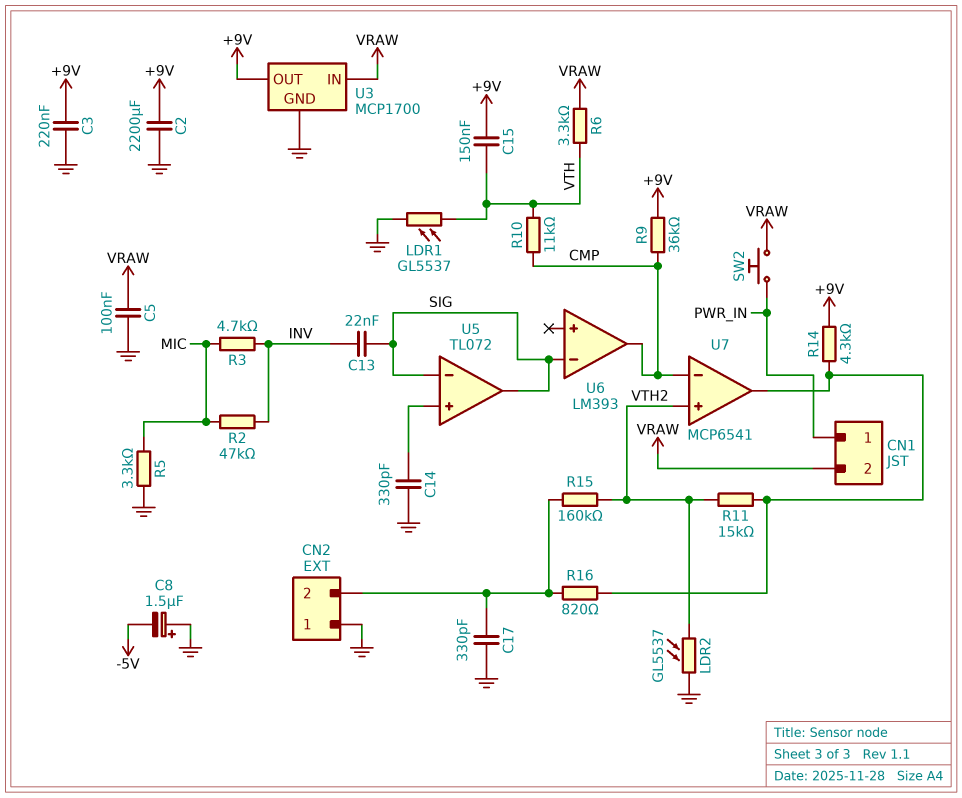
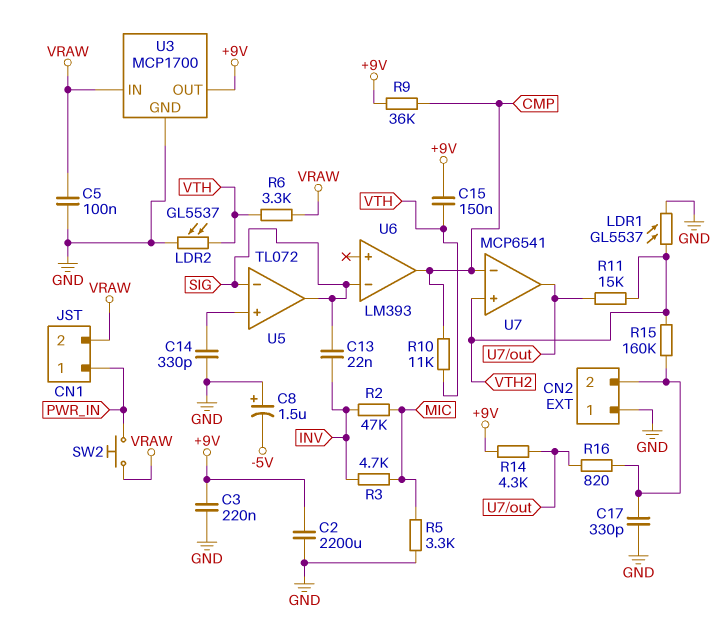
LDR1: GL5537 (GND, VTH) -> GL5537 (GND, VTH2)
LDR2: GL5537 (GND, VTH2) -> GL5537 (GND, VTH)

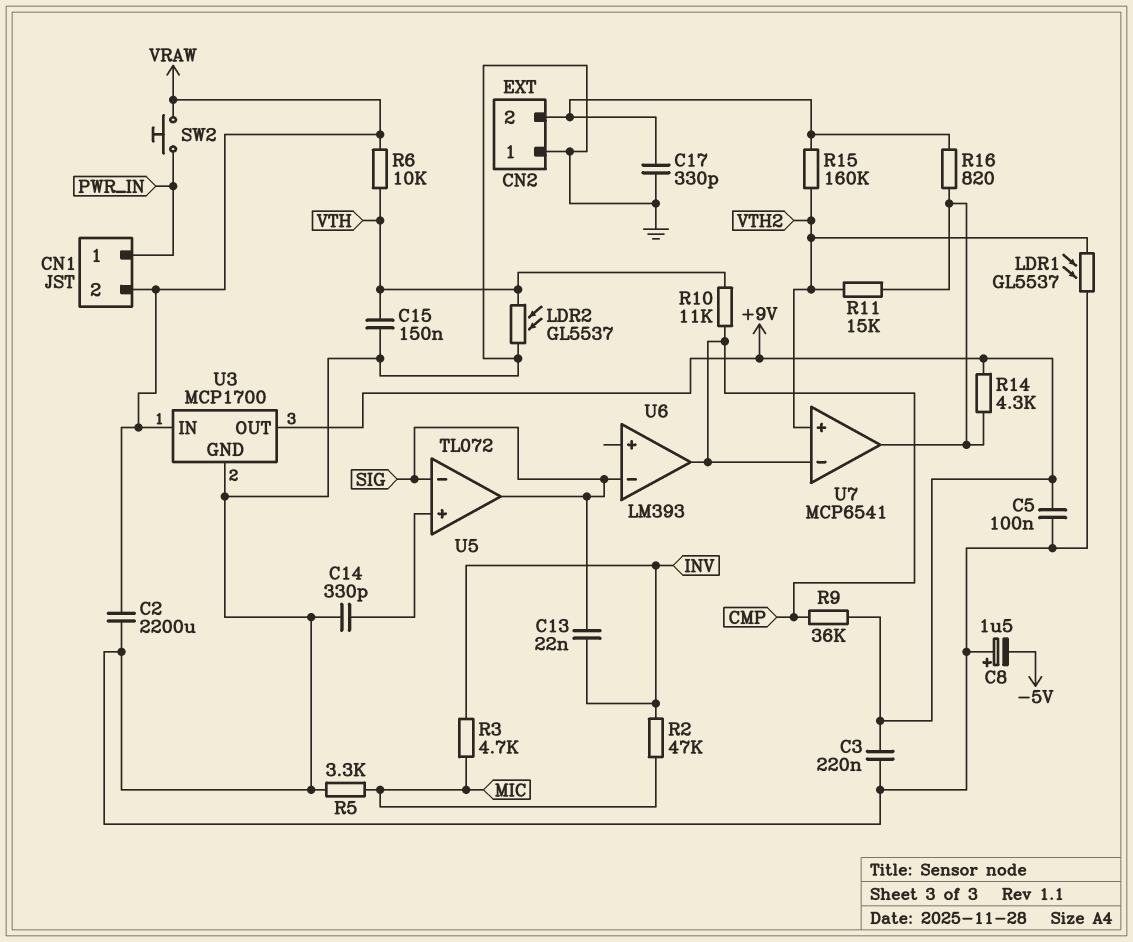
C2: 2200uF (+9V, GND) -> 2200uF (GND, VRAW)
C5: 100nF (GND, VRAW) -> 100nF (+9V, GND)
C15: 150nF (+9V, VTH) -> 150nF (GND, VTH)
R6: 3.3k (VRAW, VTH) -> 10k (VRAW, VTH)

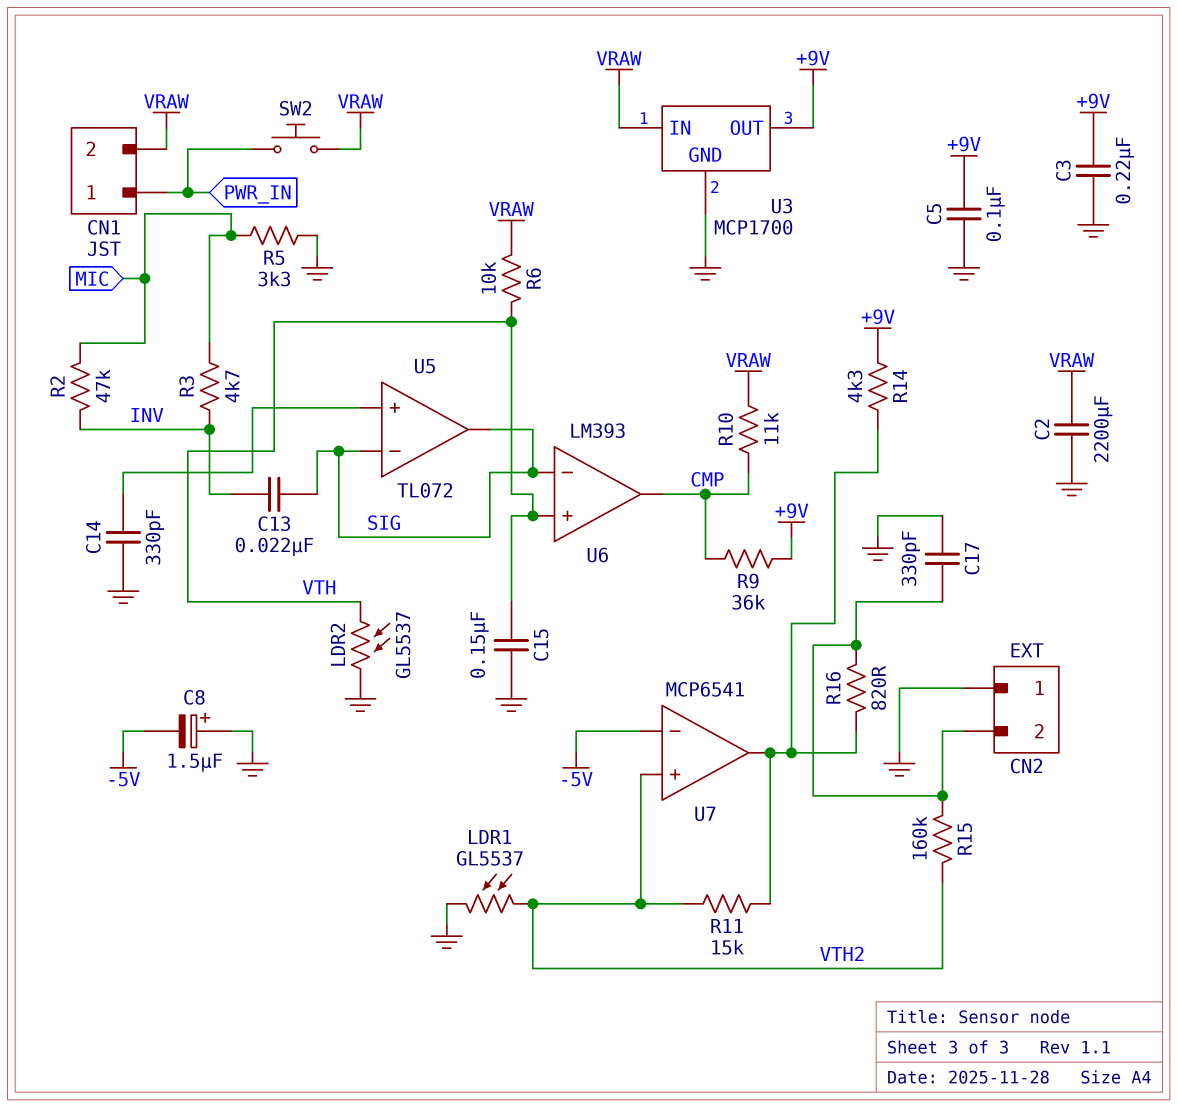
R10: 11k (CMP, VTH) -> 11k (CMP, VRAW)
U6 pin in+: none -> VTH
U7 pin in-: CMP -> -5V

